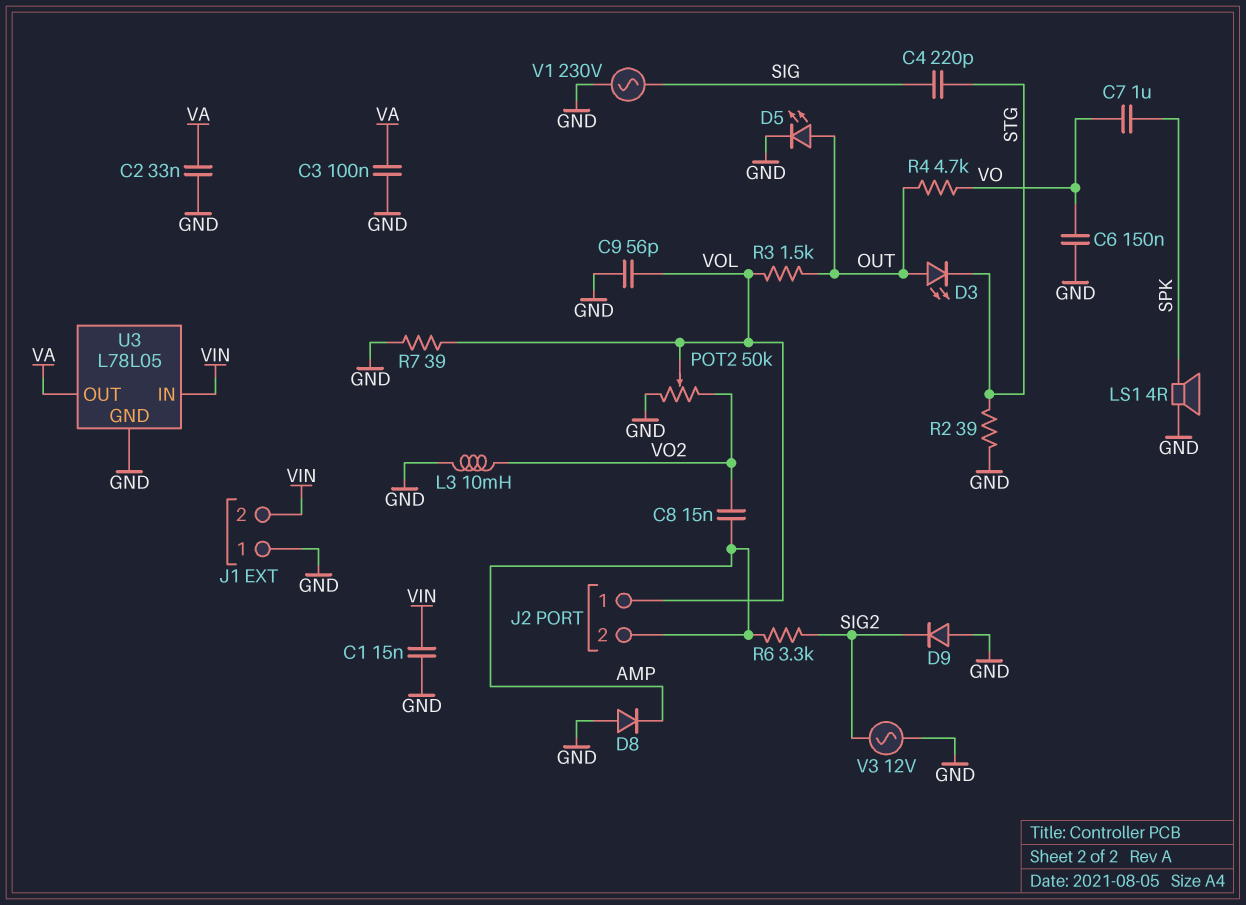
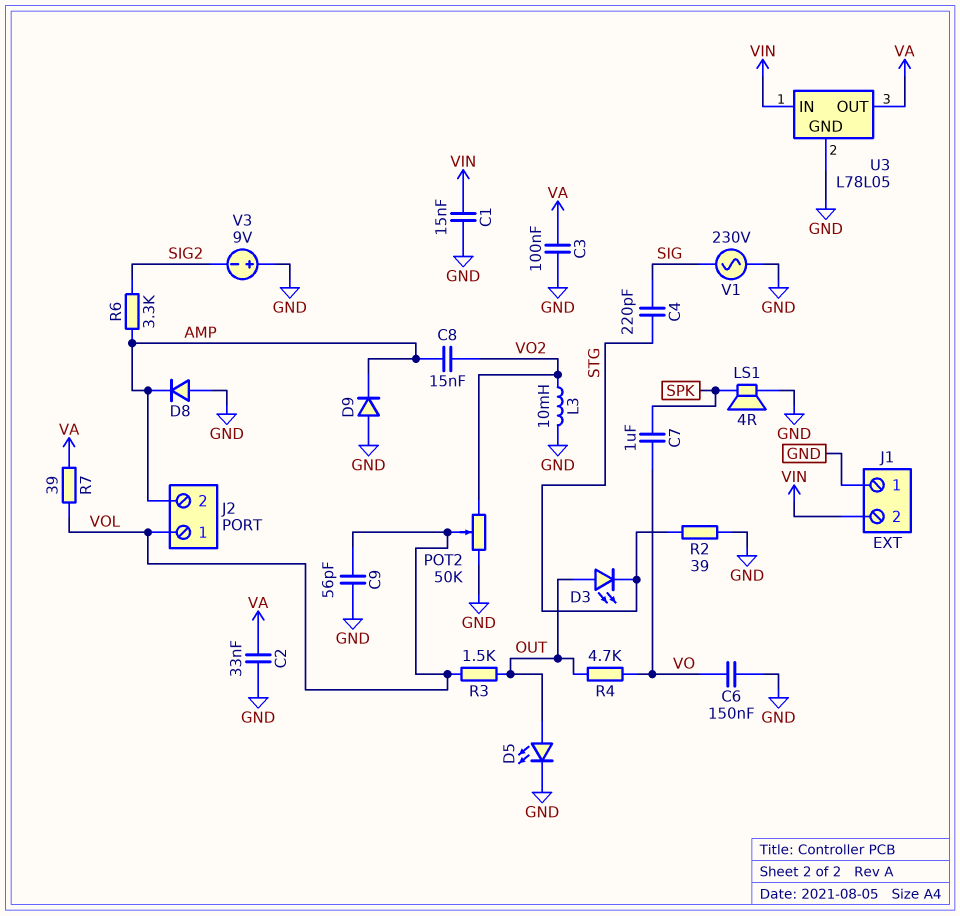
D9: diode (A GND, K SIG2) -> diode (A GND, K AMP)
R7: 39 (GND, VOL) -> 39 (VA, VOL)
V3: AC 12V (GND, SIG2) -> 9V (plus GND, minus SIG2)

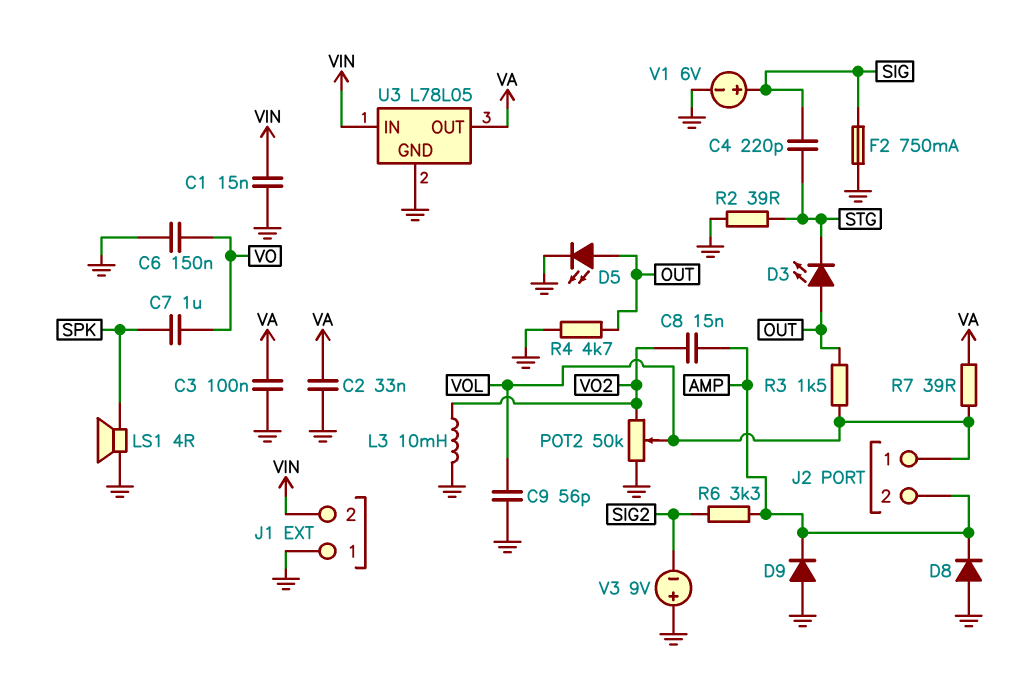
F2: none -> 750mA (GND, SIG)
R4: 4.7k (OUT, VO) -> 4.7k (GND, OUT)
V1: AC 230V (GND, SIG) -> 6V (plus SIG, minus GND)

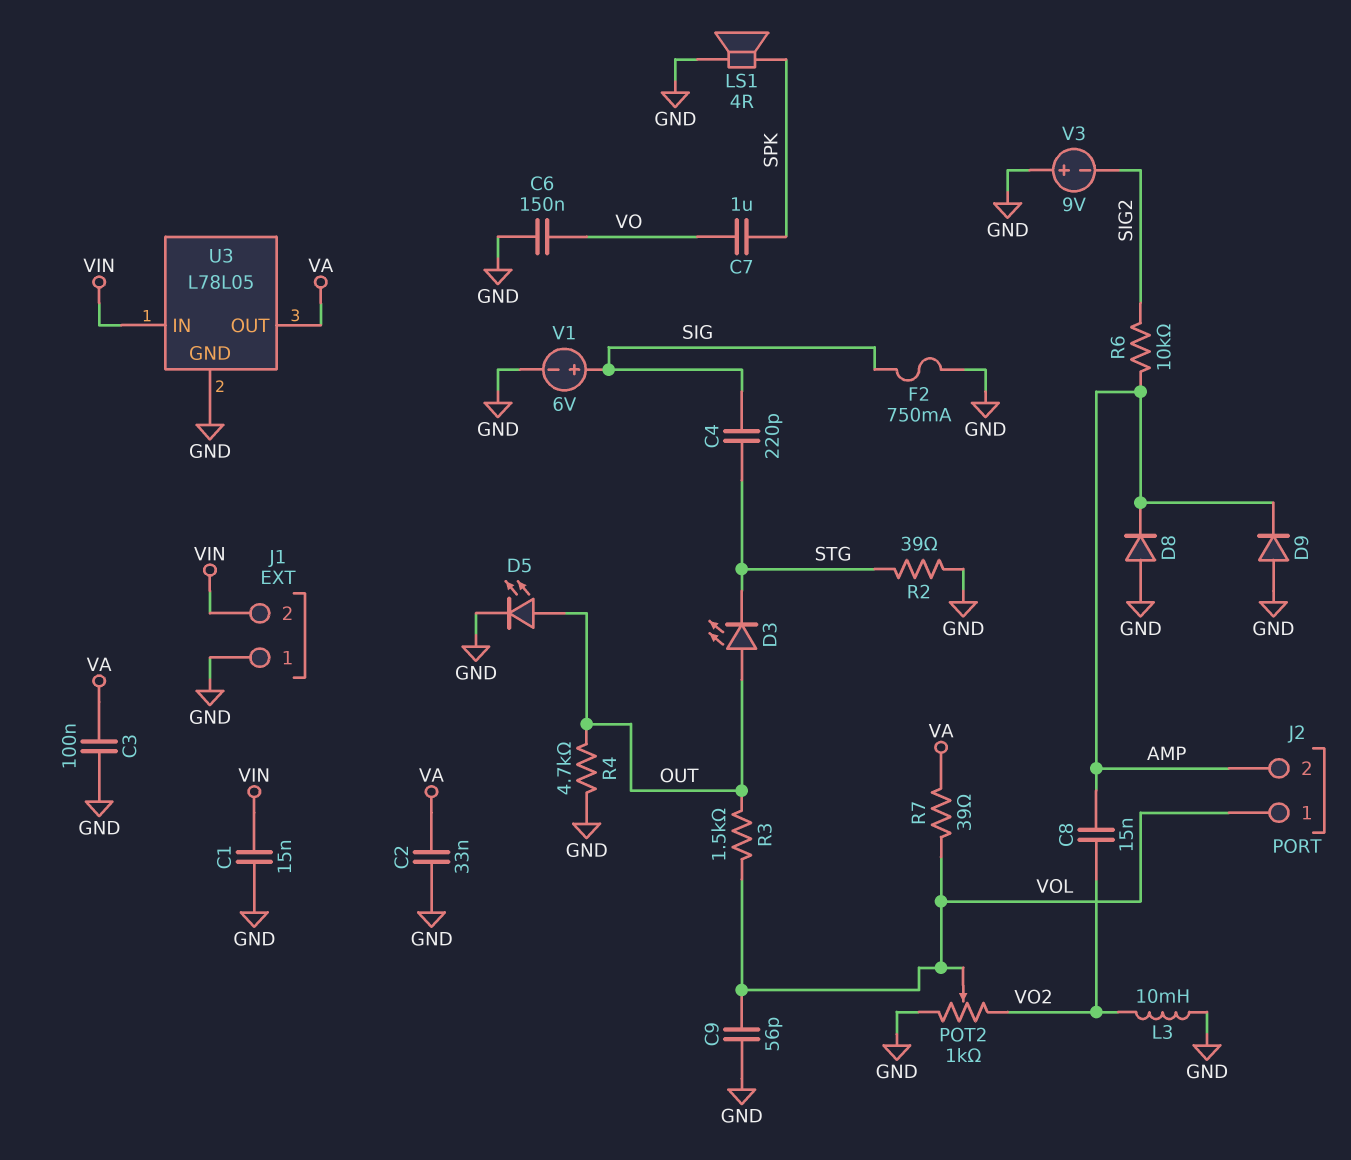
POT2: 50k (GND, VO2, wiper VOL) -> 1k (GND, VO2, wiper VOL)
R6: 3.3k (AMP, SIG2) -> 10k (AMP, SIG2)

